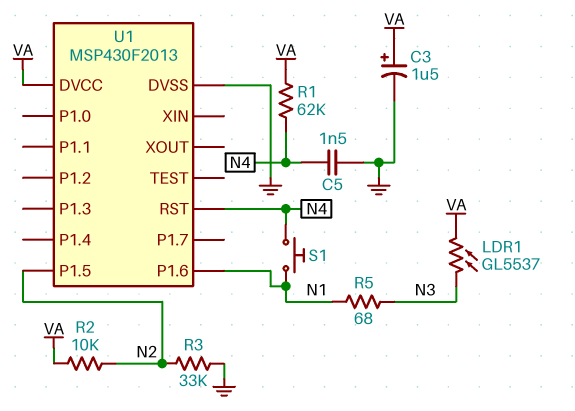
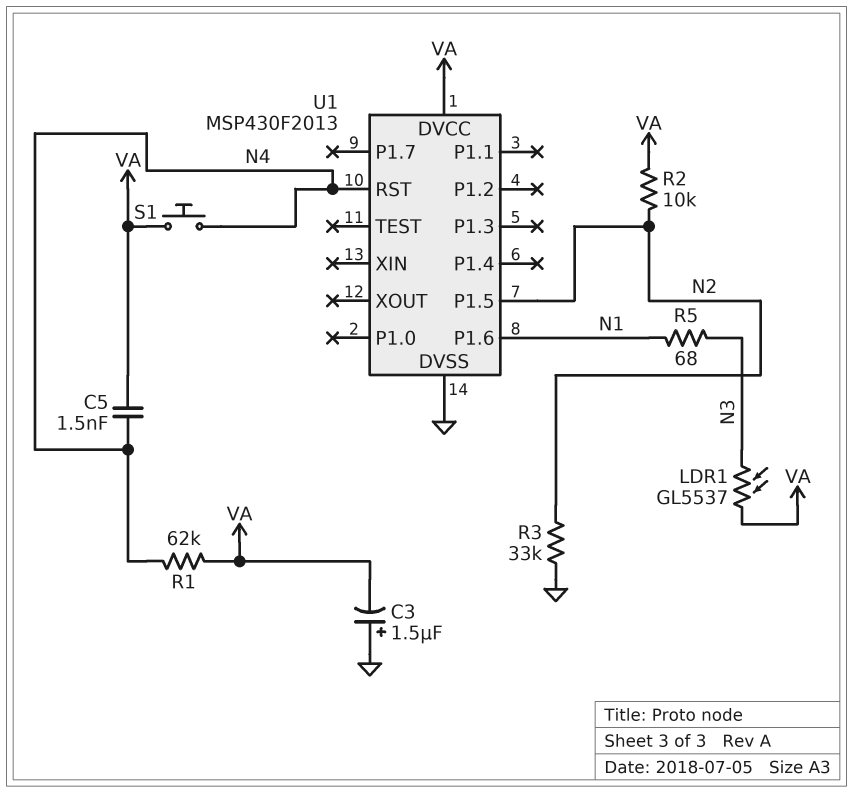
C3: 1.5uF (plus VA, minus GND) -> 1.5uF (plus GND, minus VA)
C5: 1.5nF (GND, N4) -> 1.5nF (N4, VA)
S1: button (N1, N4) -> button (N4, VA)

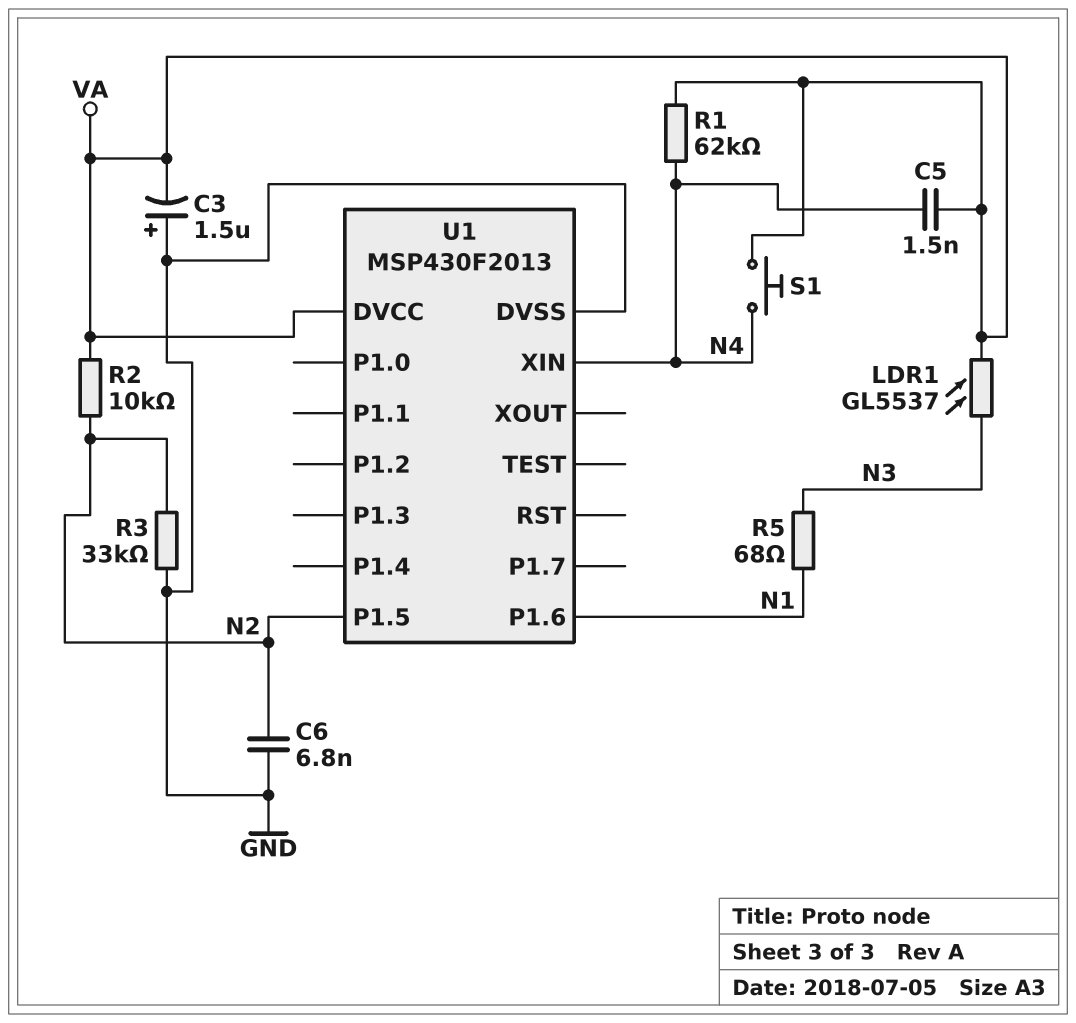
C6: none -> 6.8nF (GND, N2)
U1 pin RST: N4 -> none
U1 pin XIN: none -> N4

